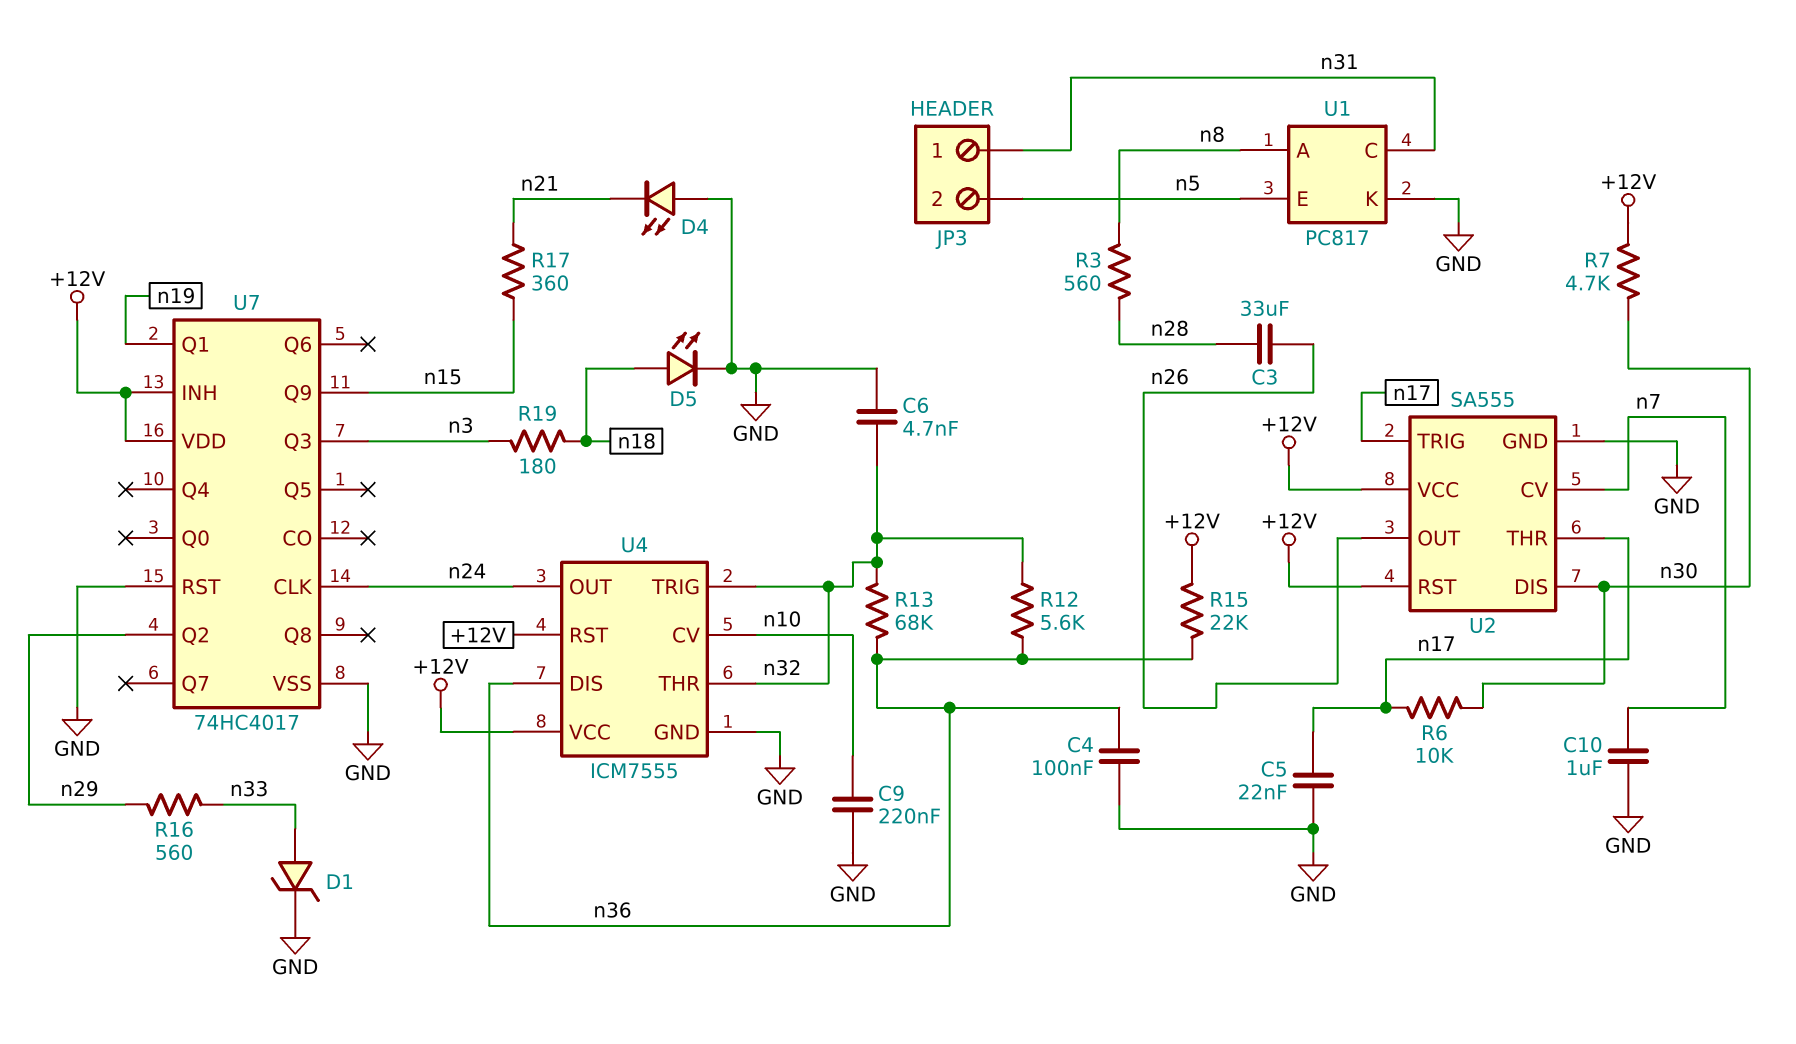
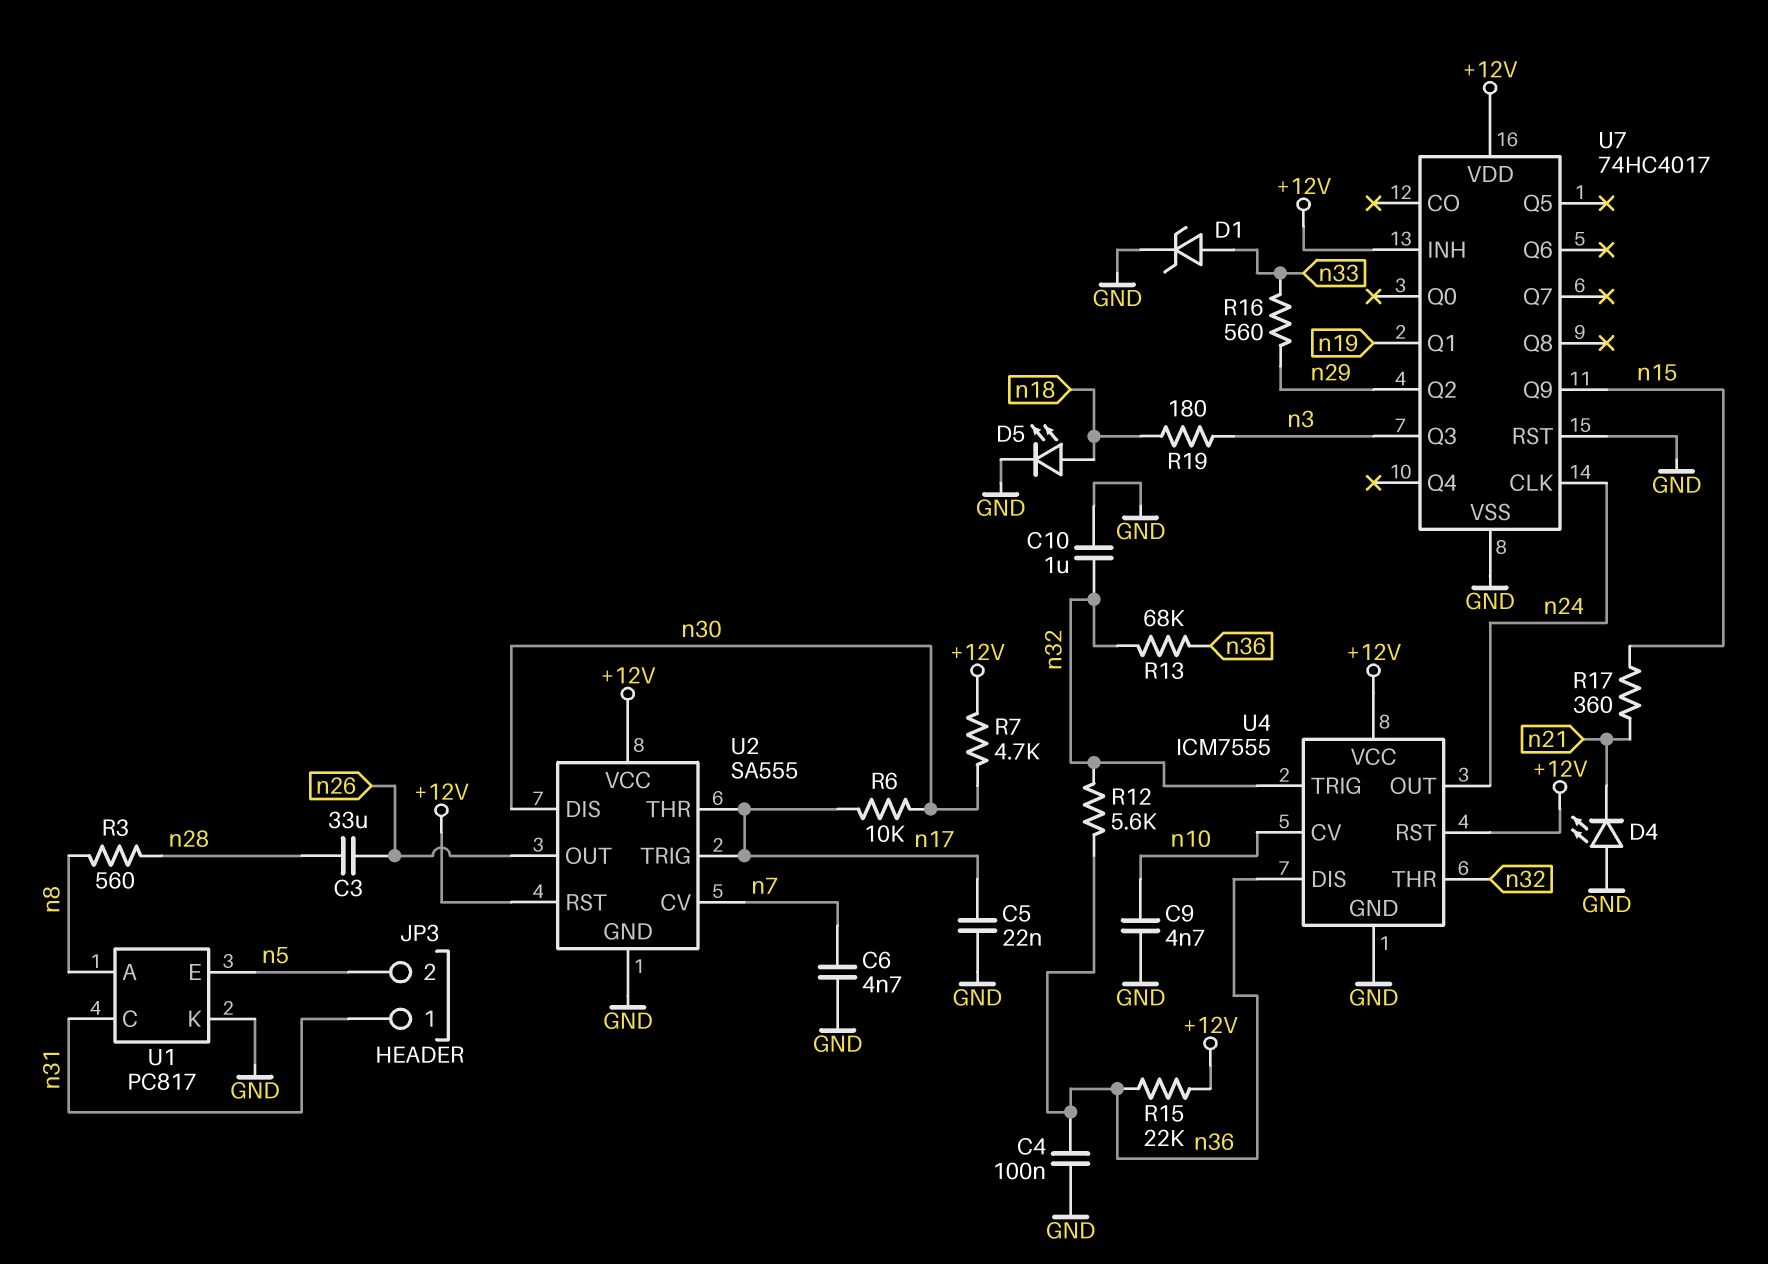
C6: 4.7nF (GND, n32) -> 4.7nF (GND, n7)
C9: 220nF (GND, n10) -> 4.7nF (GND, n10)
C10: 1uF (GND, n7) -> 1uF (GND, n32)

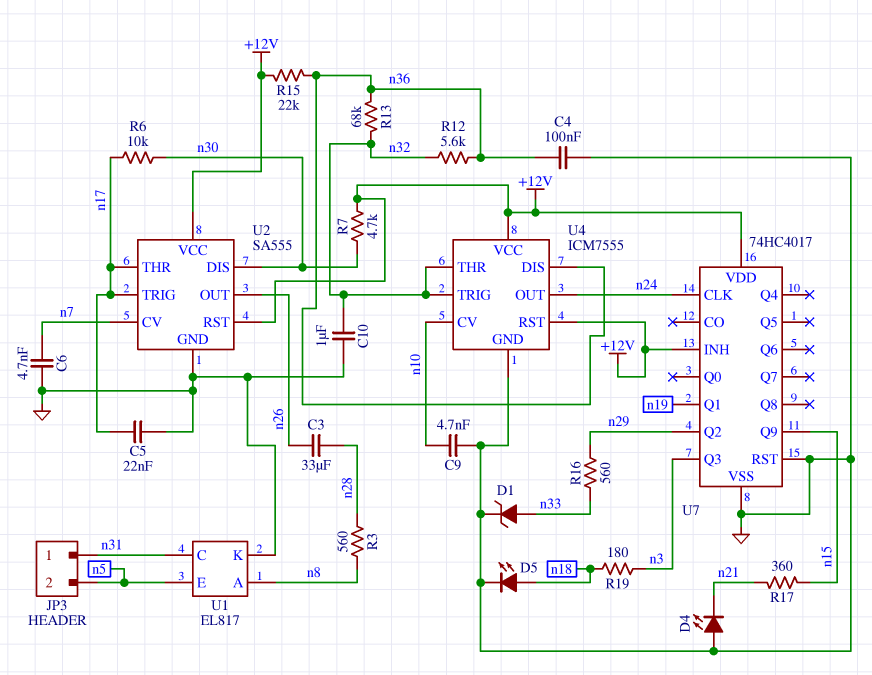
U1: PC817 -> EL817

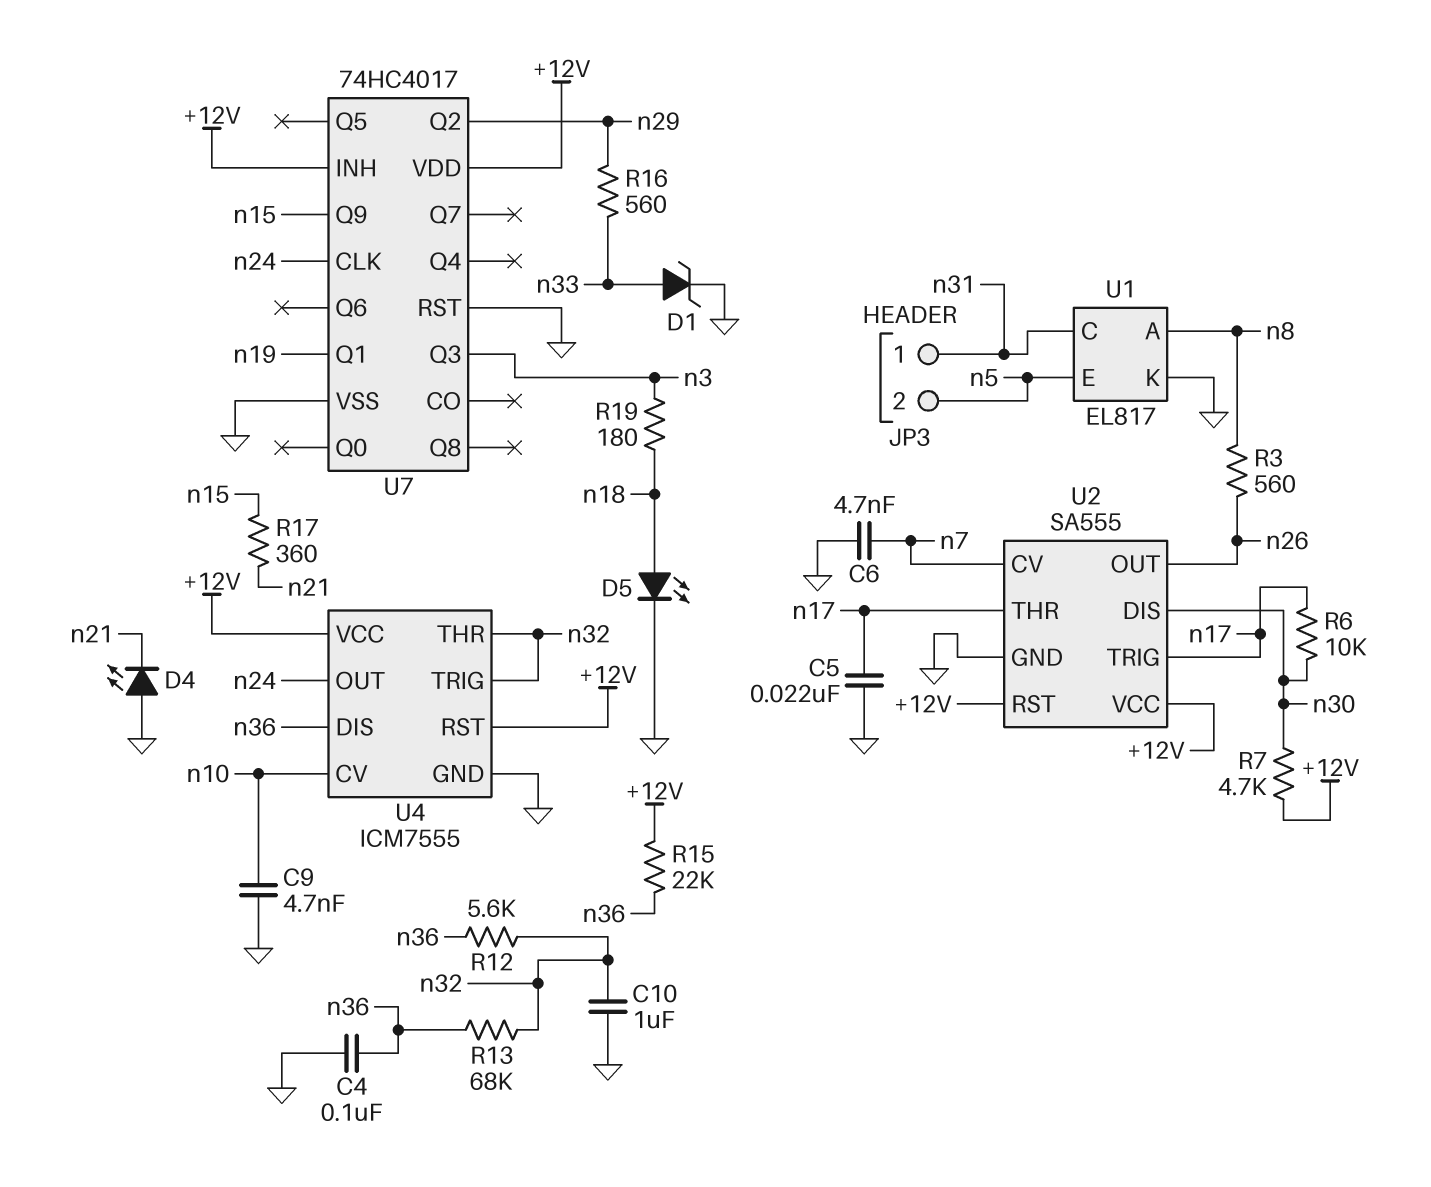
C3: 33uF (n26, n28) -> none
R3: 560 (n8, n28) -> 560 (n8, n26)

